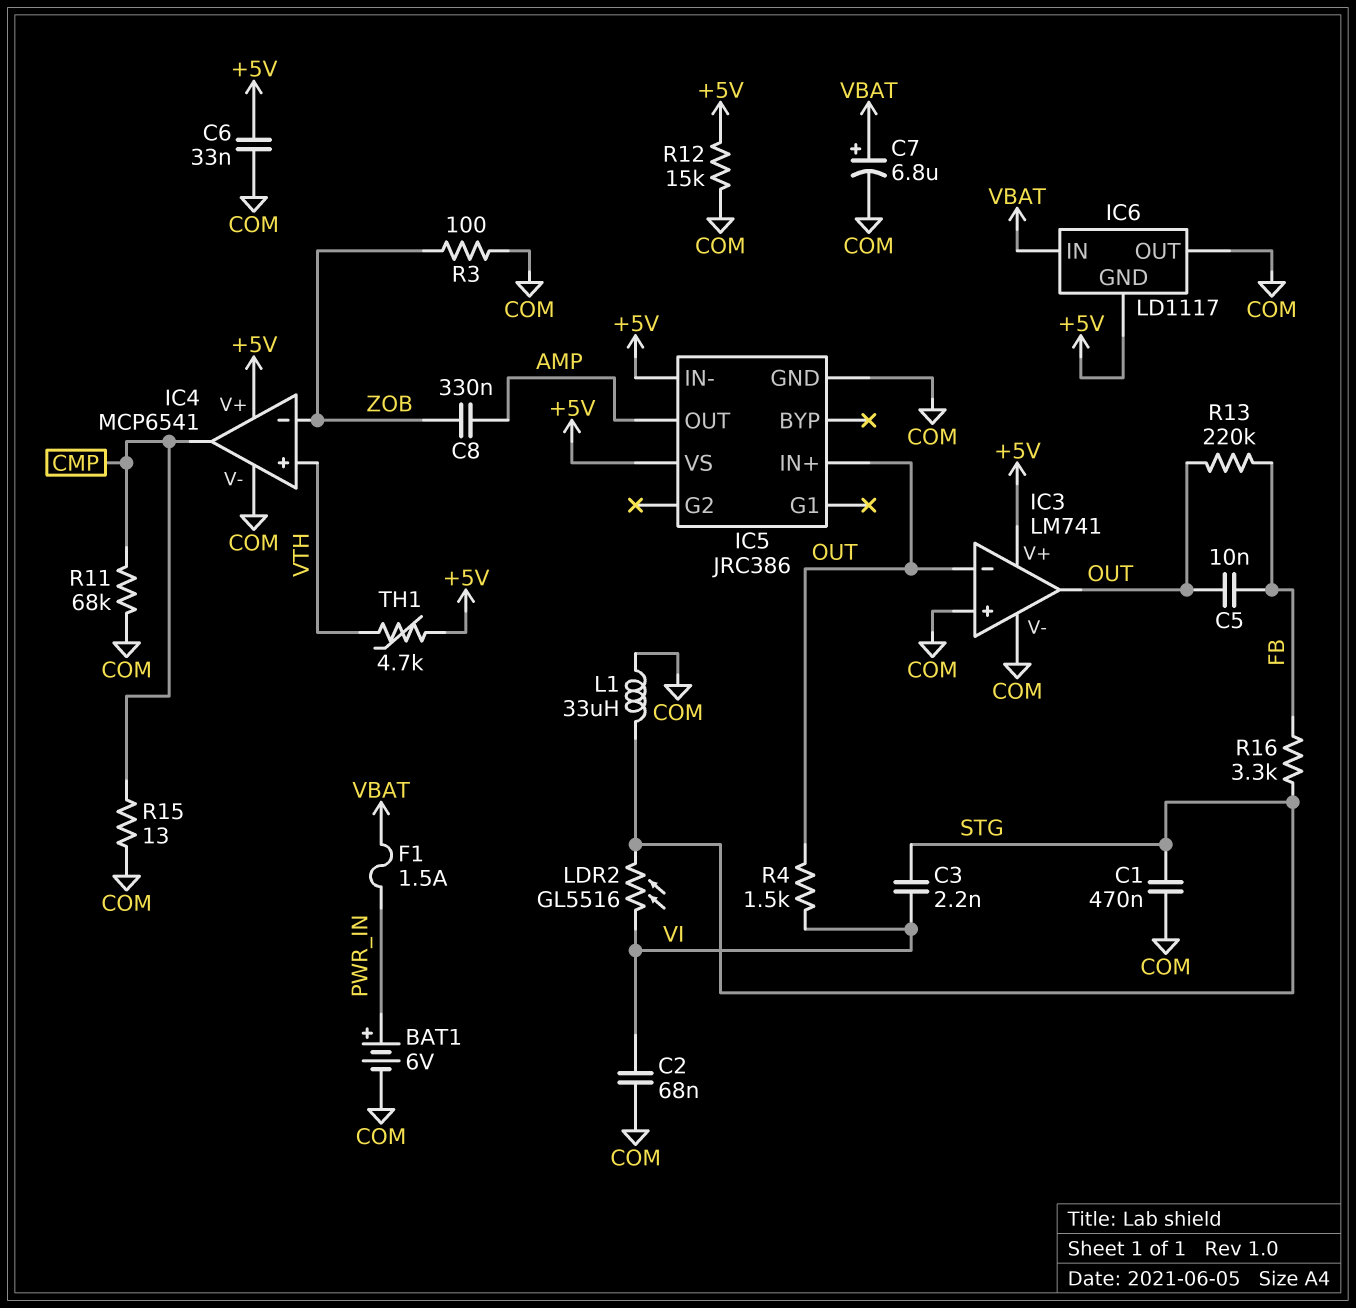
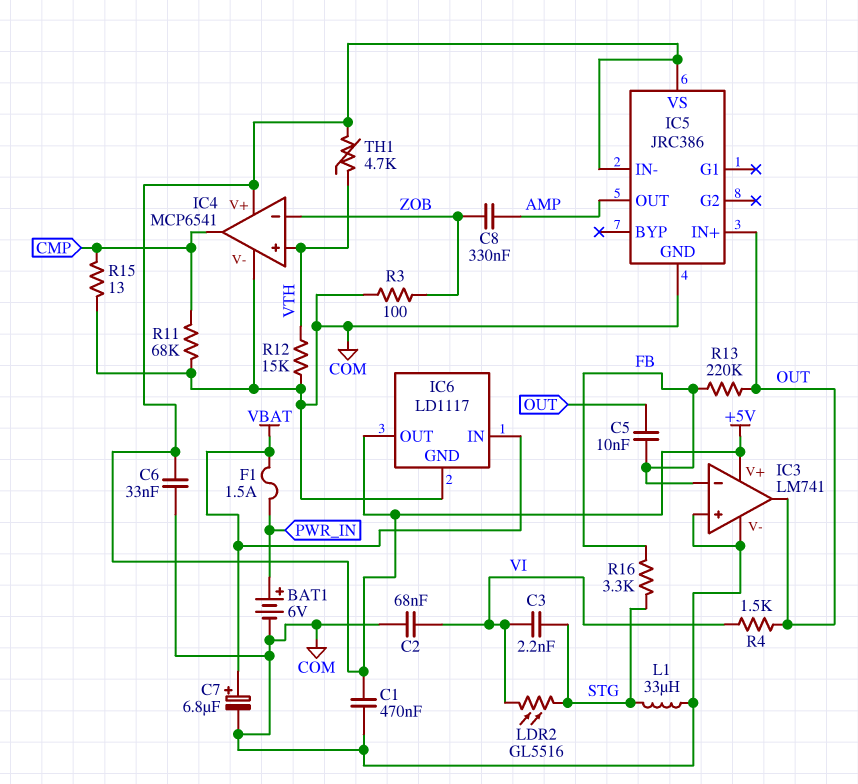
C1: 470nF (COM, STG) -> 470nF (+5V, COM)
IC3 pin in-: OUT -> FB
IC6 pin GND: +5V -> COM
IC6 pin OUT: COM -> +5V
R12: 15k (+5V, COM) -> 15k (COM, VTH)

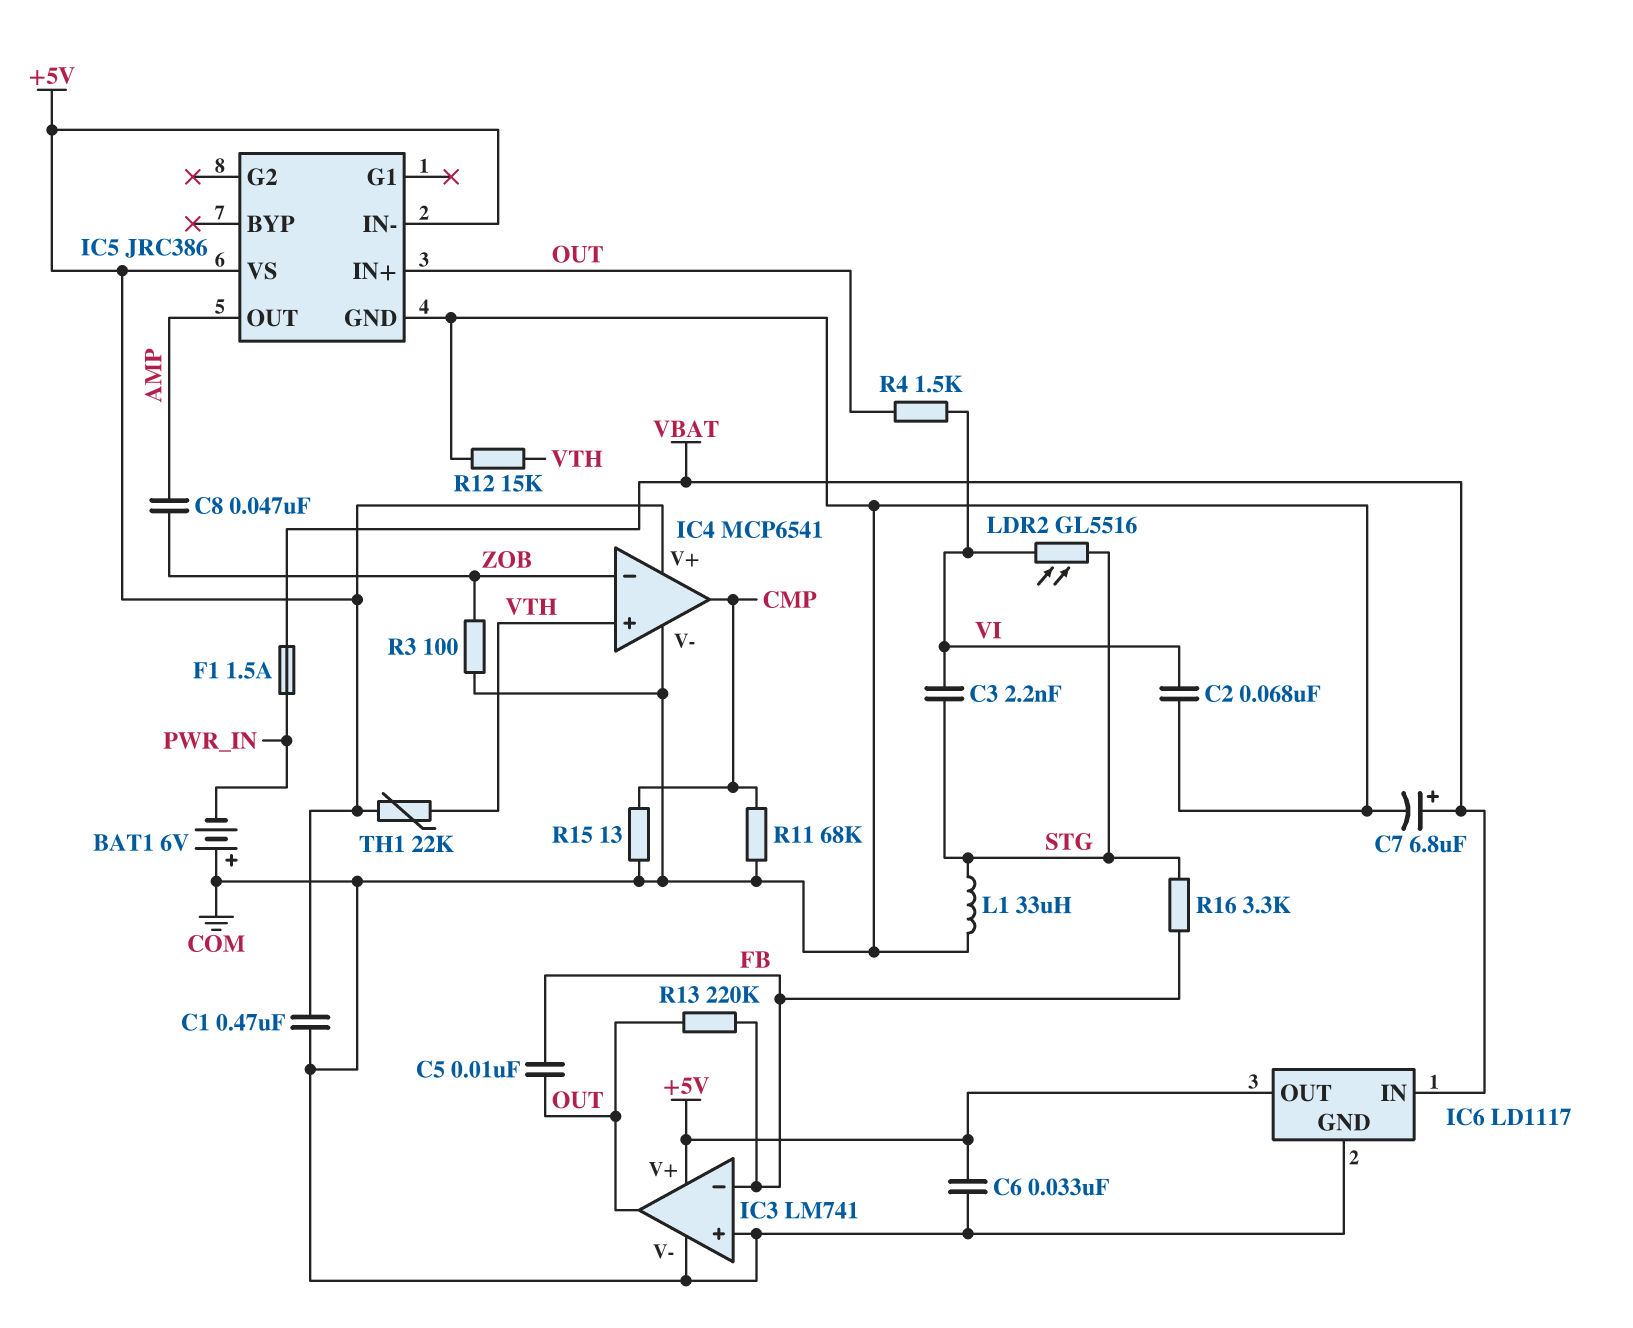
BAT1: 6V (plus PWR_IN, minus COM) -> 6V (plus COM, minus PWR_IN)
C8: 330nF (AMP, ZOB) -> 47nF (AMP, ZOB)
TH1: 4.7k (+5V, VTH) -> 22k (+5V, VTH)

